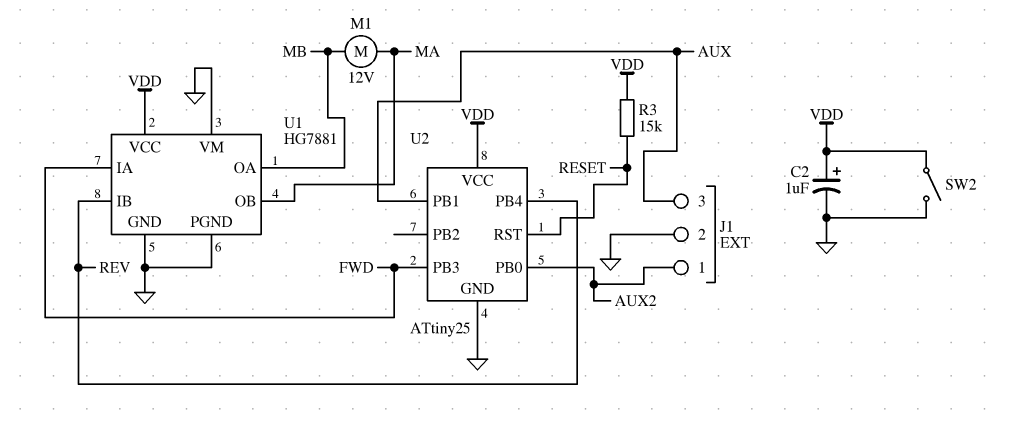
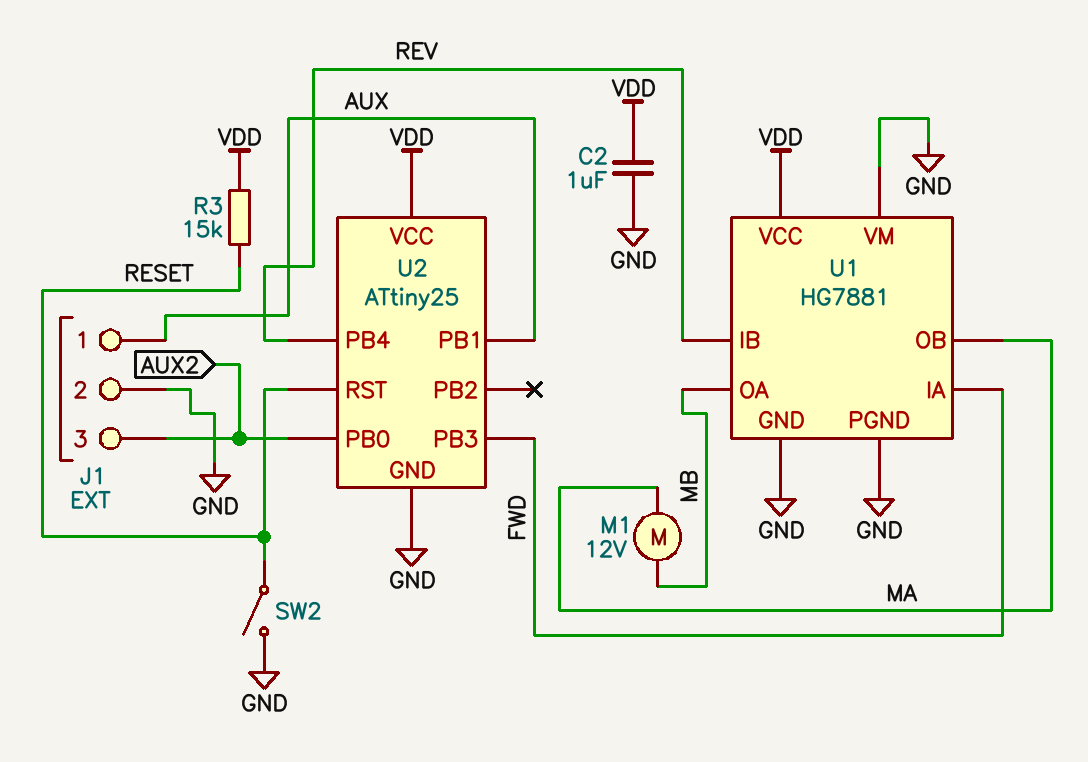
C2: 1uF (plus VDD, minus GND) -> 1uF (GND, VDD)
J1 pin 1: AUX2 -> AUX
J1 pin 3: AUX -> AUX2
SW2: switch (GND, VDD) -> switch (GND, RESET)

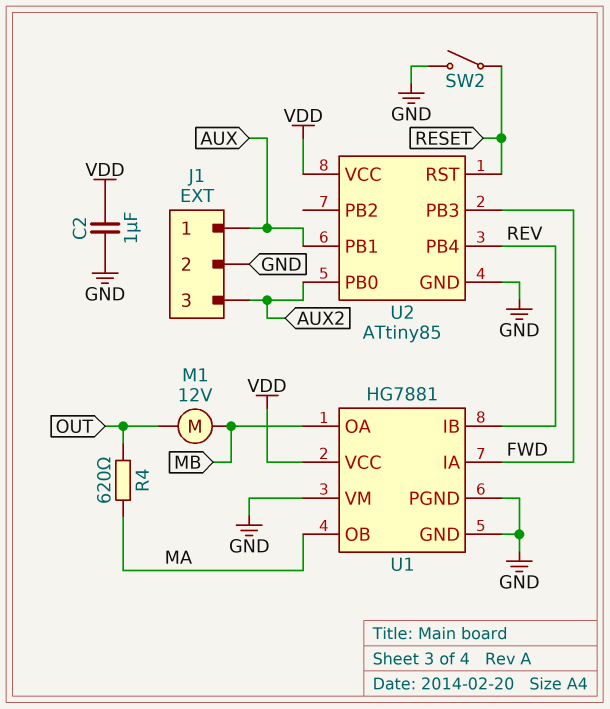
M1: motor 12V (MA, MB) -> motor 12V (MB, OUT)
R3: 15k (RESET, VDD) -> none
R4: none -> 620 (MA, OUT)
U2: ATtiny25 -> ATtiny85

